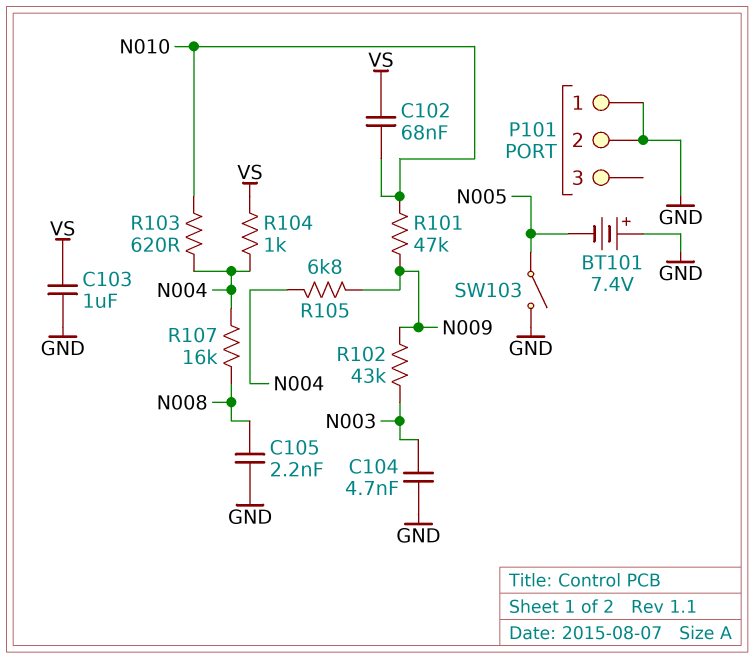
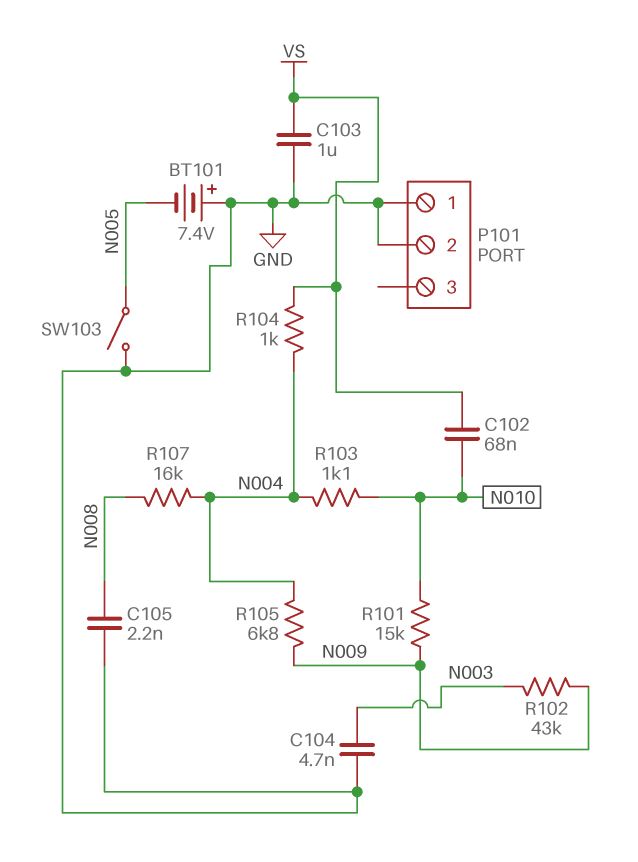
R101: 47k (N009, N010) -> 15k (N009, N010)
R103: 620 (N004, N010) -> 1.1k (N004, N010)

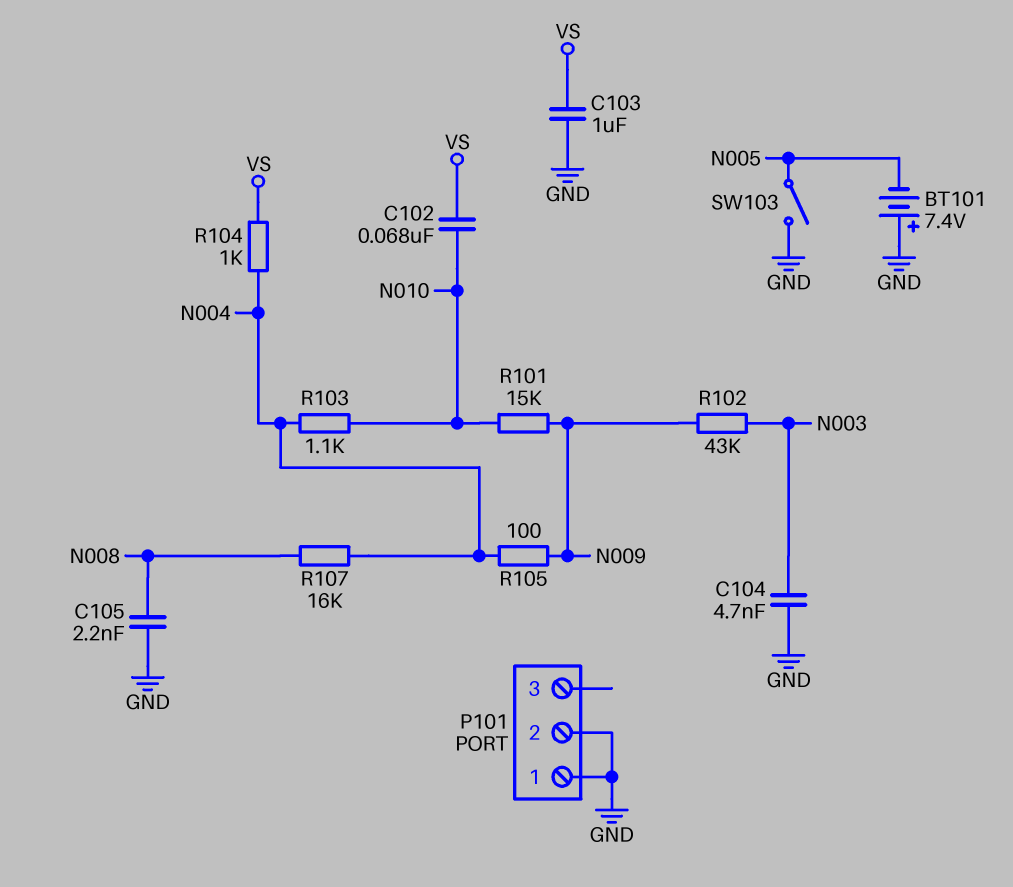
R105: 6.8k (N004, N009) -> 100 (N004, N009)

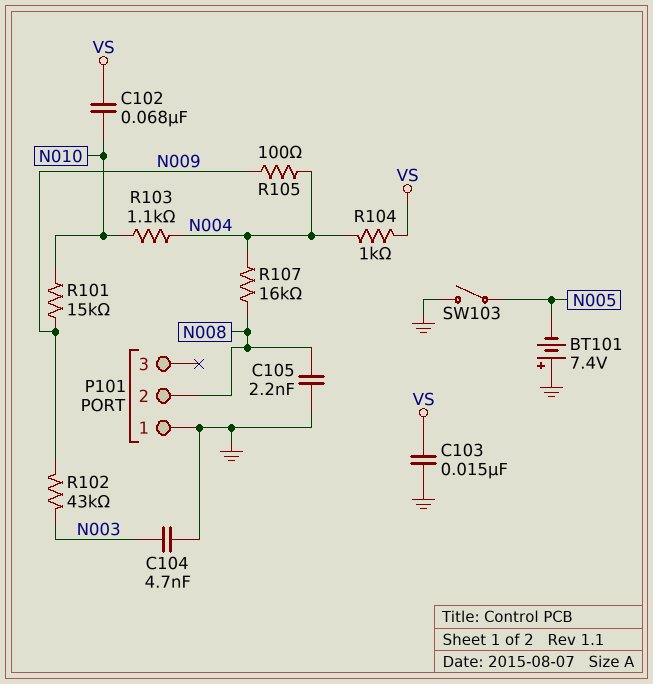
C103: 1uF (GND, VS) -> 15nF (GND, VS)
P101 pin 2: GND -> N008

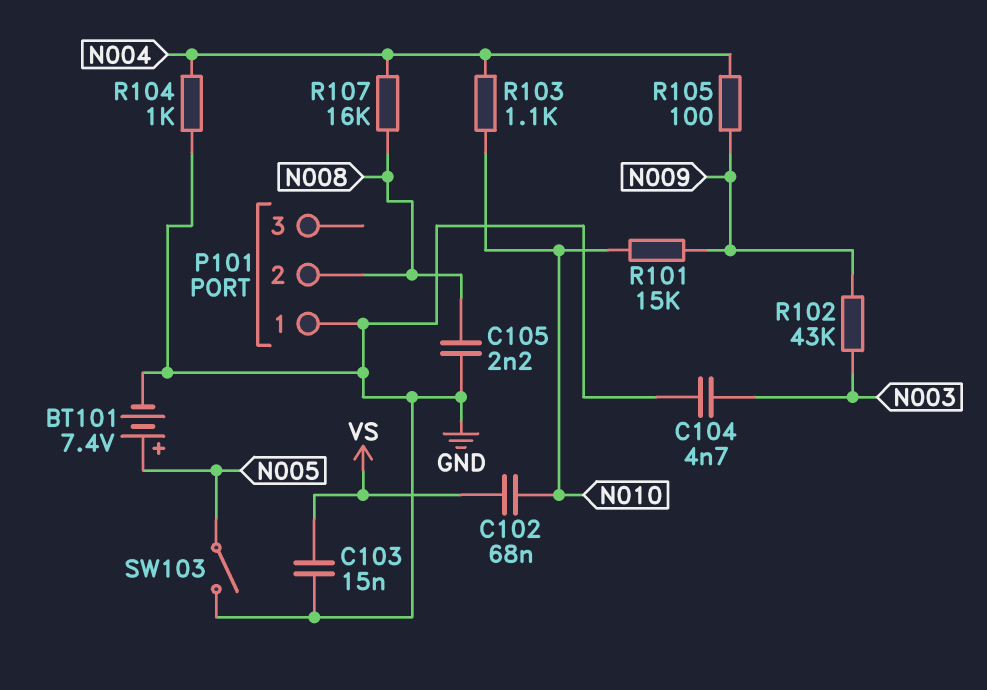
BT101: 7.4V (plus GND, minus N005) -> 7.4V (plus N005, minus GND)
R104: 1k (N004, VS) -> 1k (GND, N004)

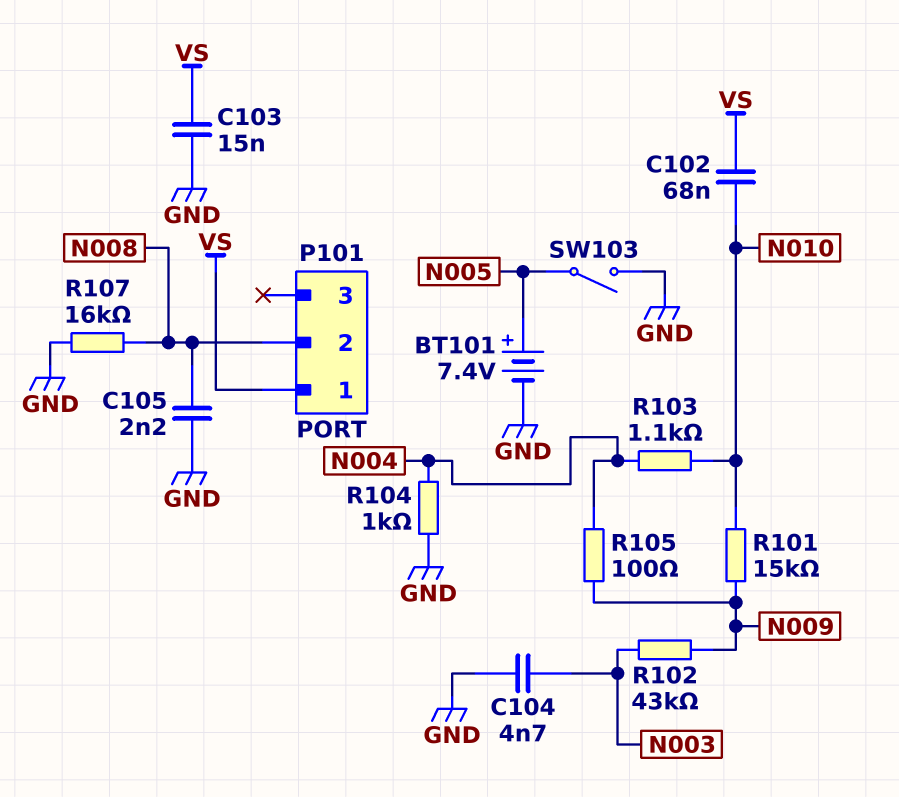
P101 pin 1: GND -> VS
R107: 16k (N004, N008) -> 16k (GND, N008)

